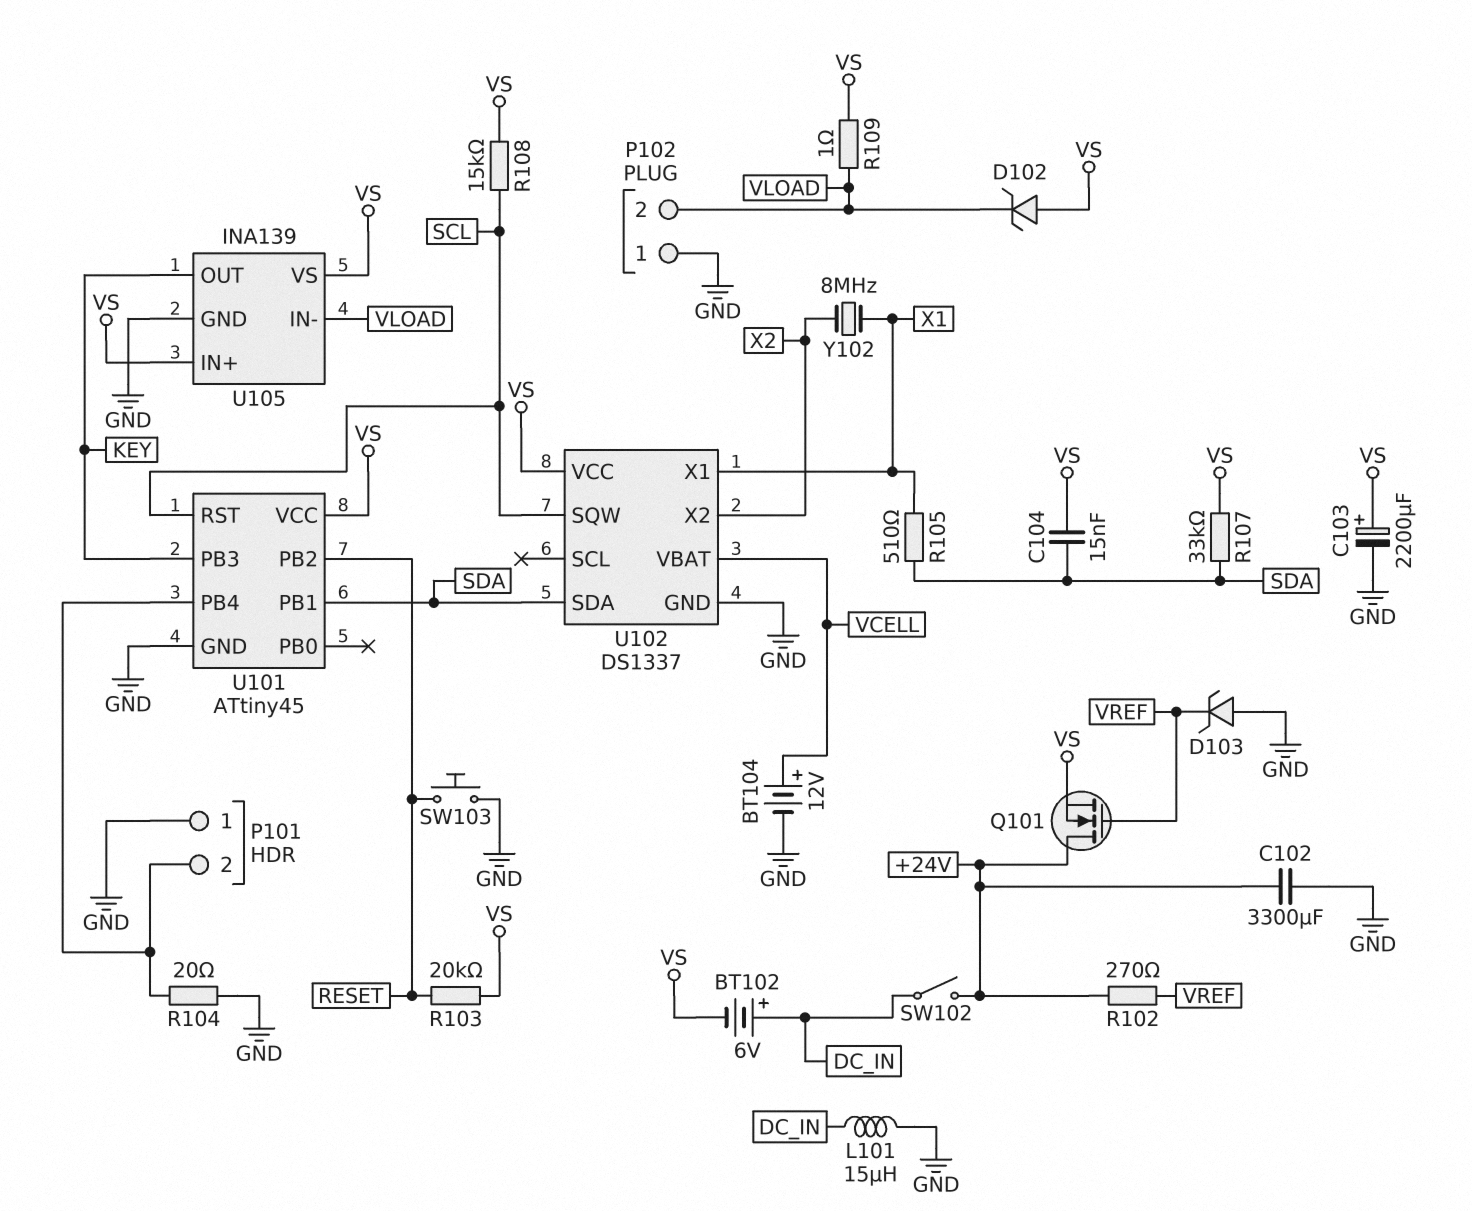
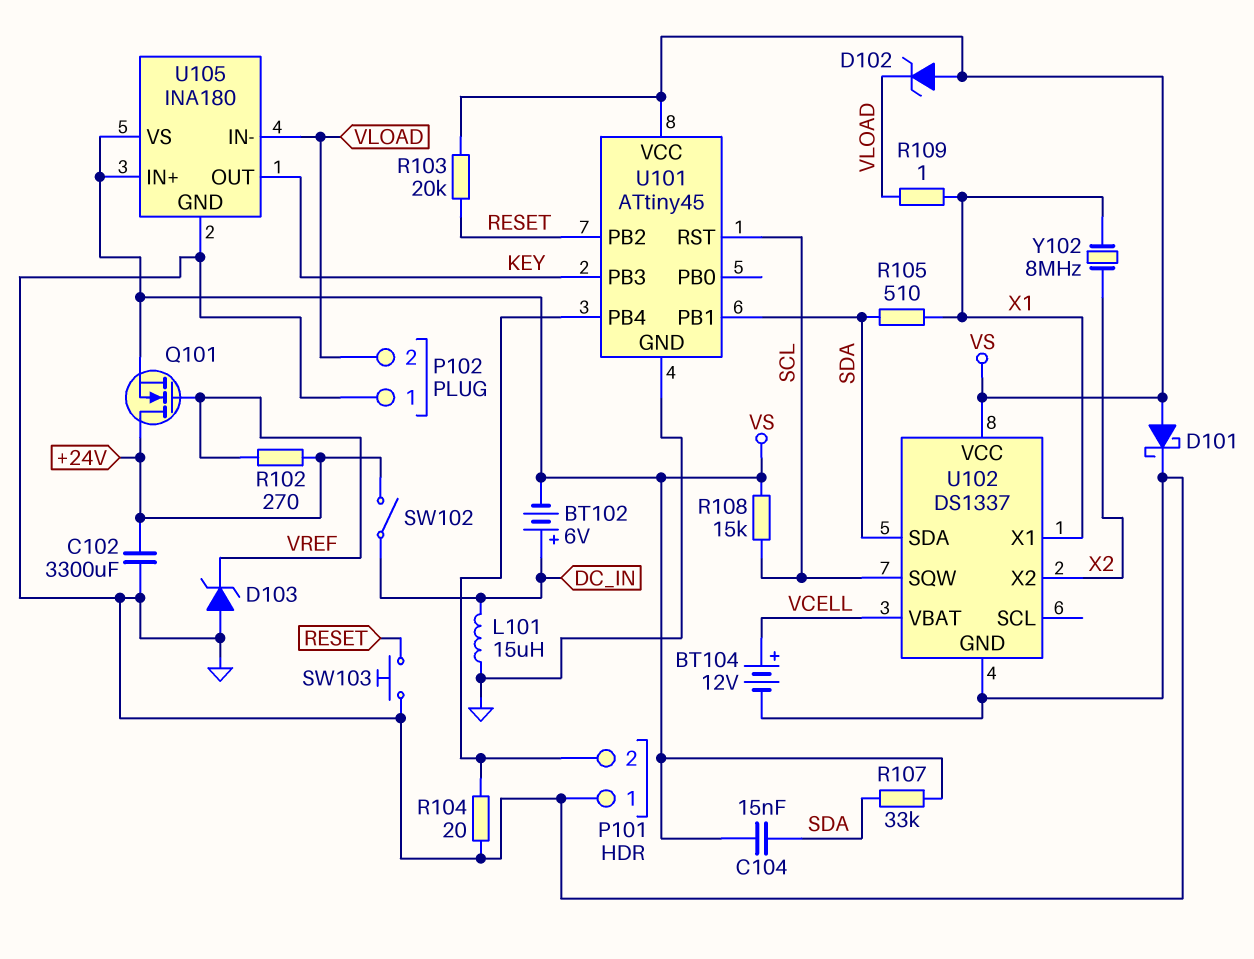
C103: 2200uF (plus VS, minus GND) -> none
D101: none -> schottky (A VS, K GND)
R109: 1 (VLOAD, VS) -> 1 (VLOAD, X1)
U105: INA139 -> INA180

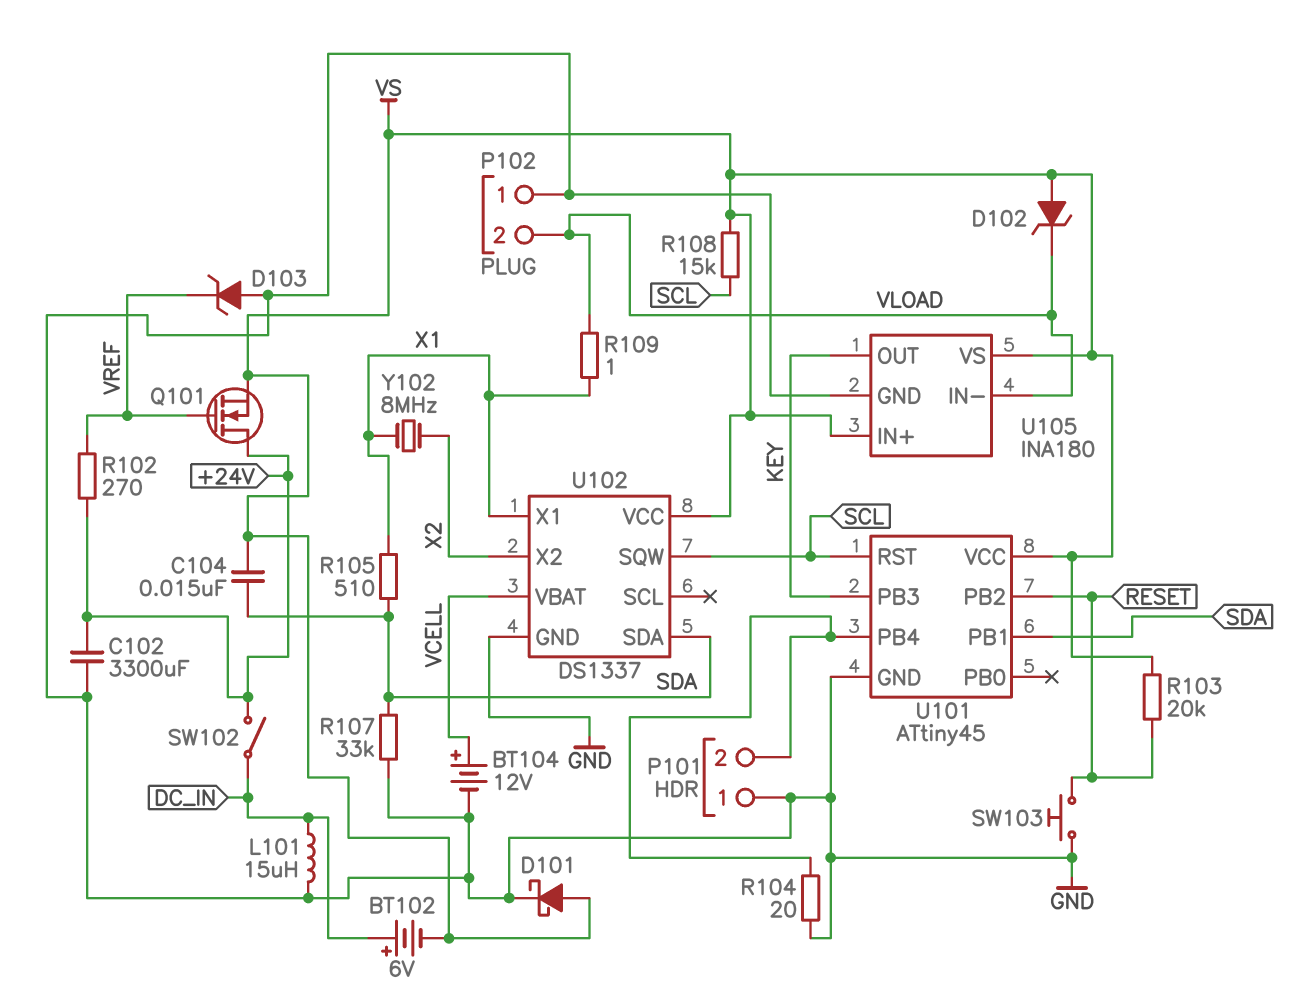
R107: 33k (SDA, VS) -> 33k (GND, SDA)

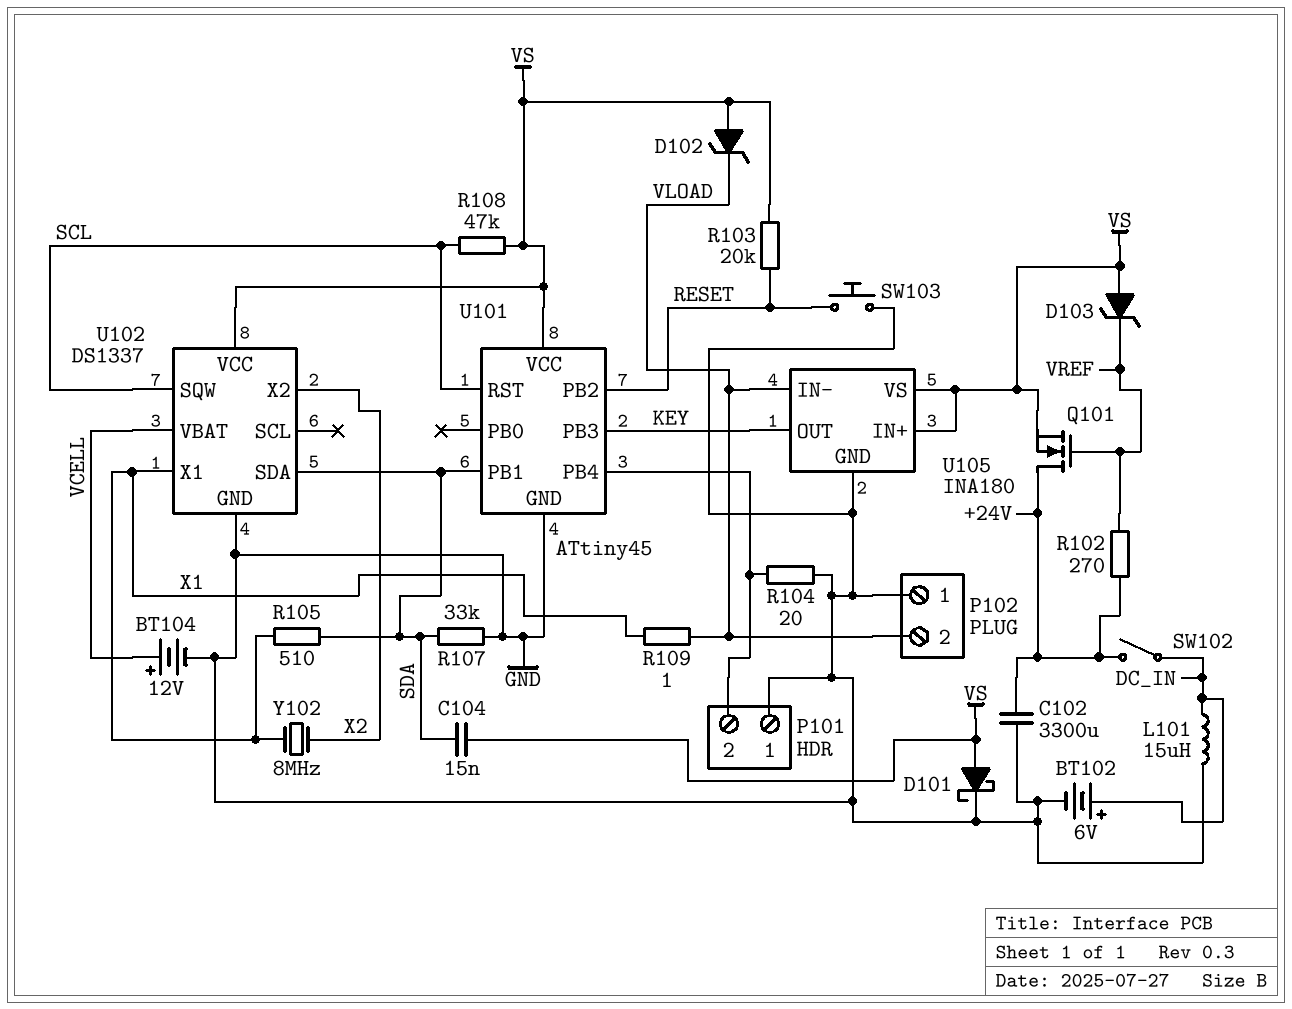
BT102: 6V (plus DC_IN, minus VS) -> 6V (plus DC_IN, minus GND)
D103: zener (A GND, K VREF) -> zener (A VS, K VREF)
R108: 15k (SCL, VS) -> 47k (SCL, VS)

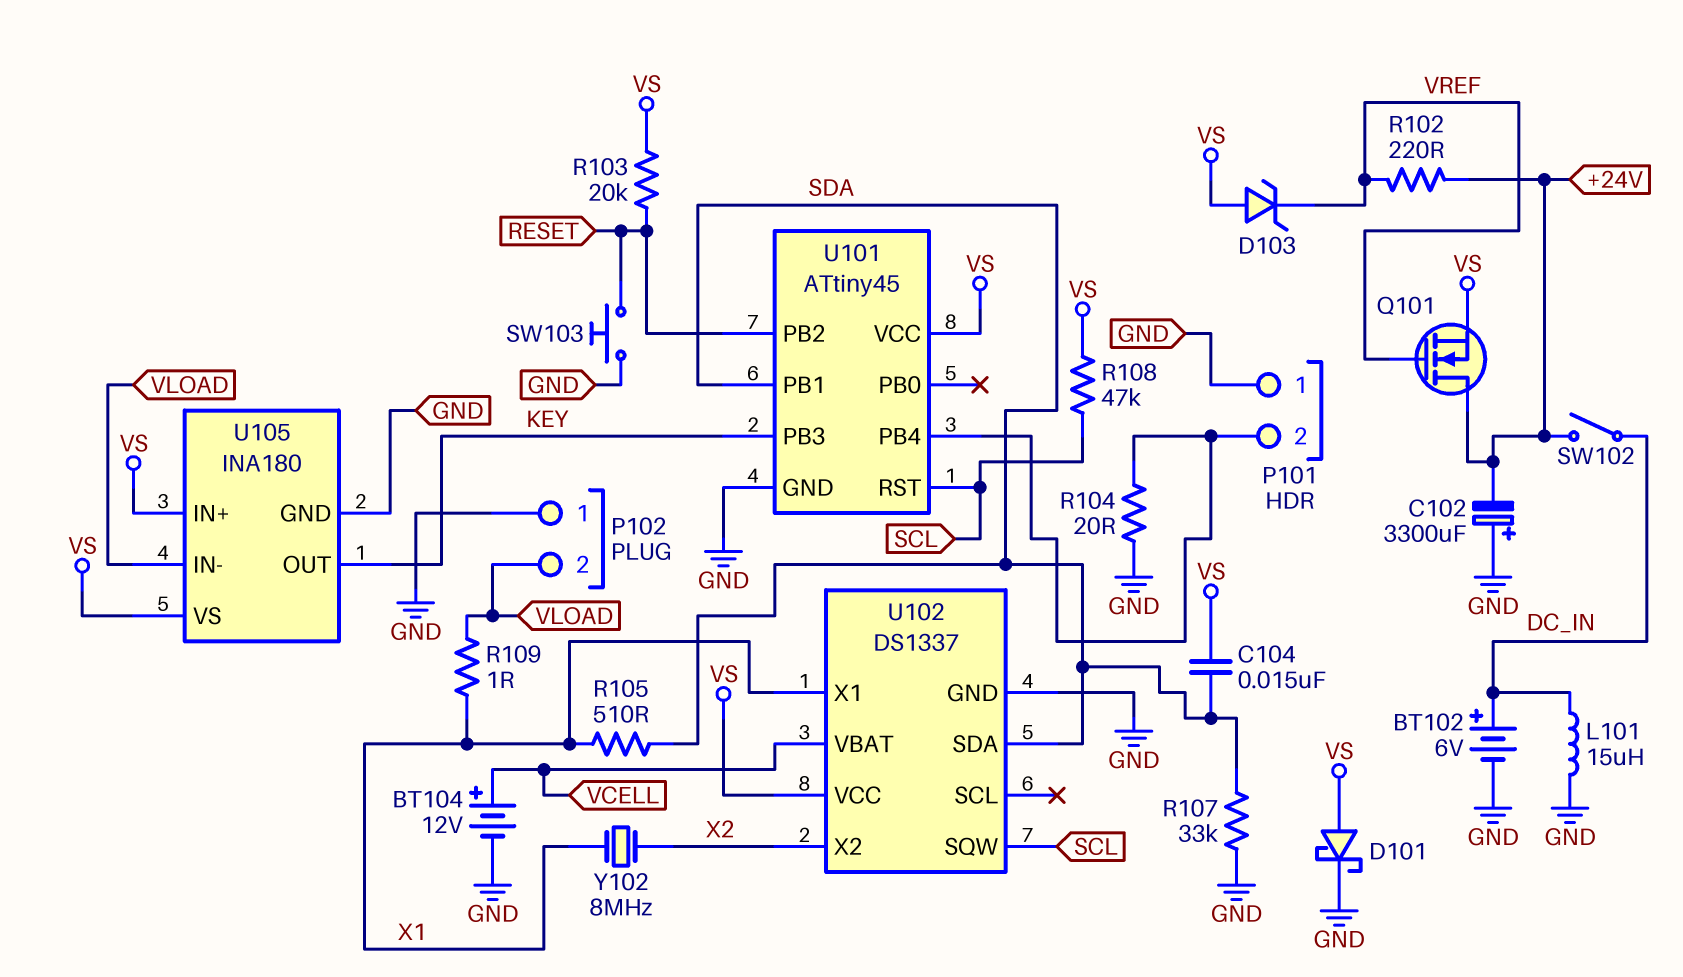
C102: 3300uF (+24V, GND) -> 3300uF (plus GND, minus +24V)
D102: zener (A VS, K VLOAD) -> none
R102: 270 (+24V, VREF) -> 220 (+24V, VREF)

